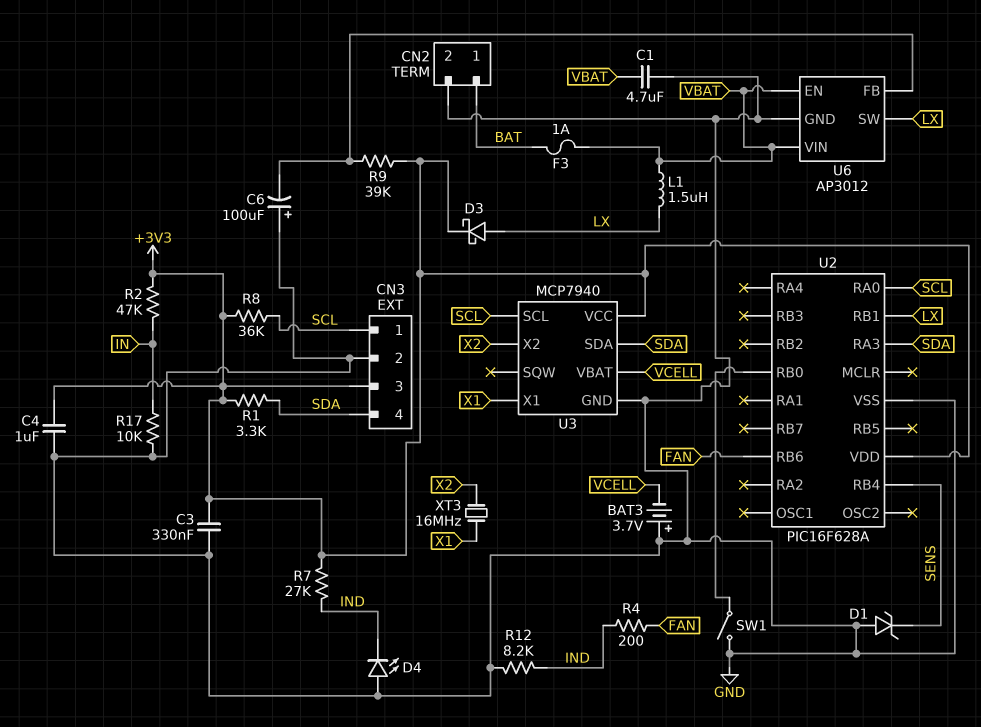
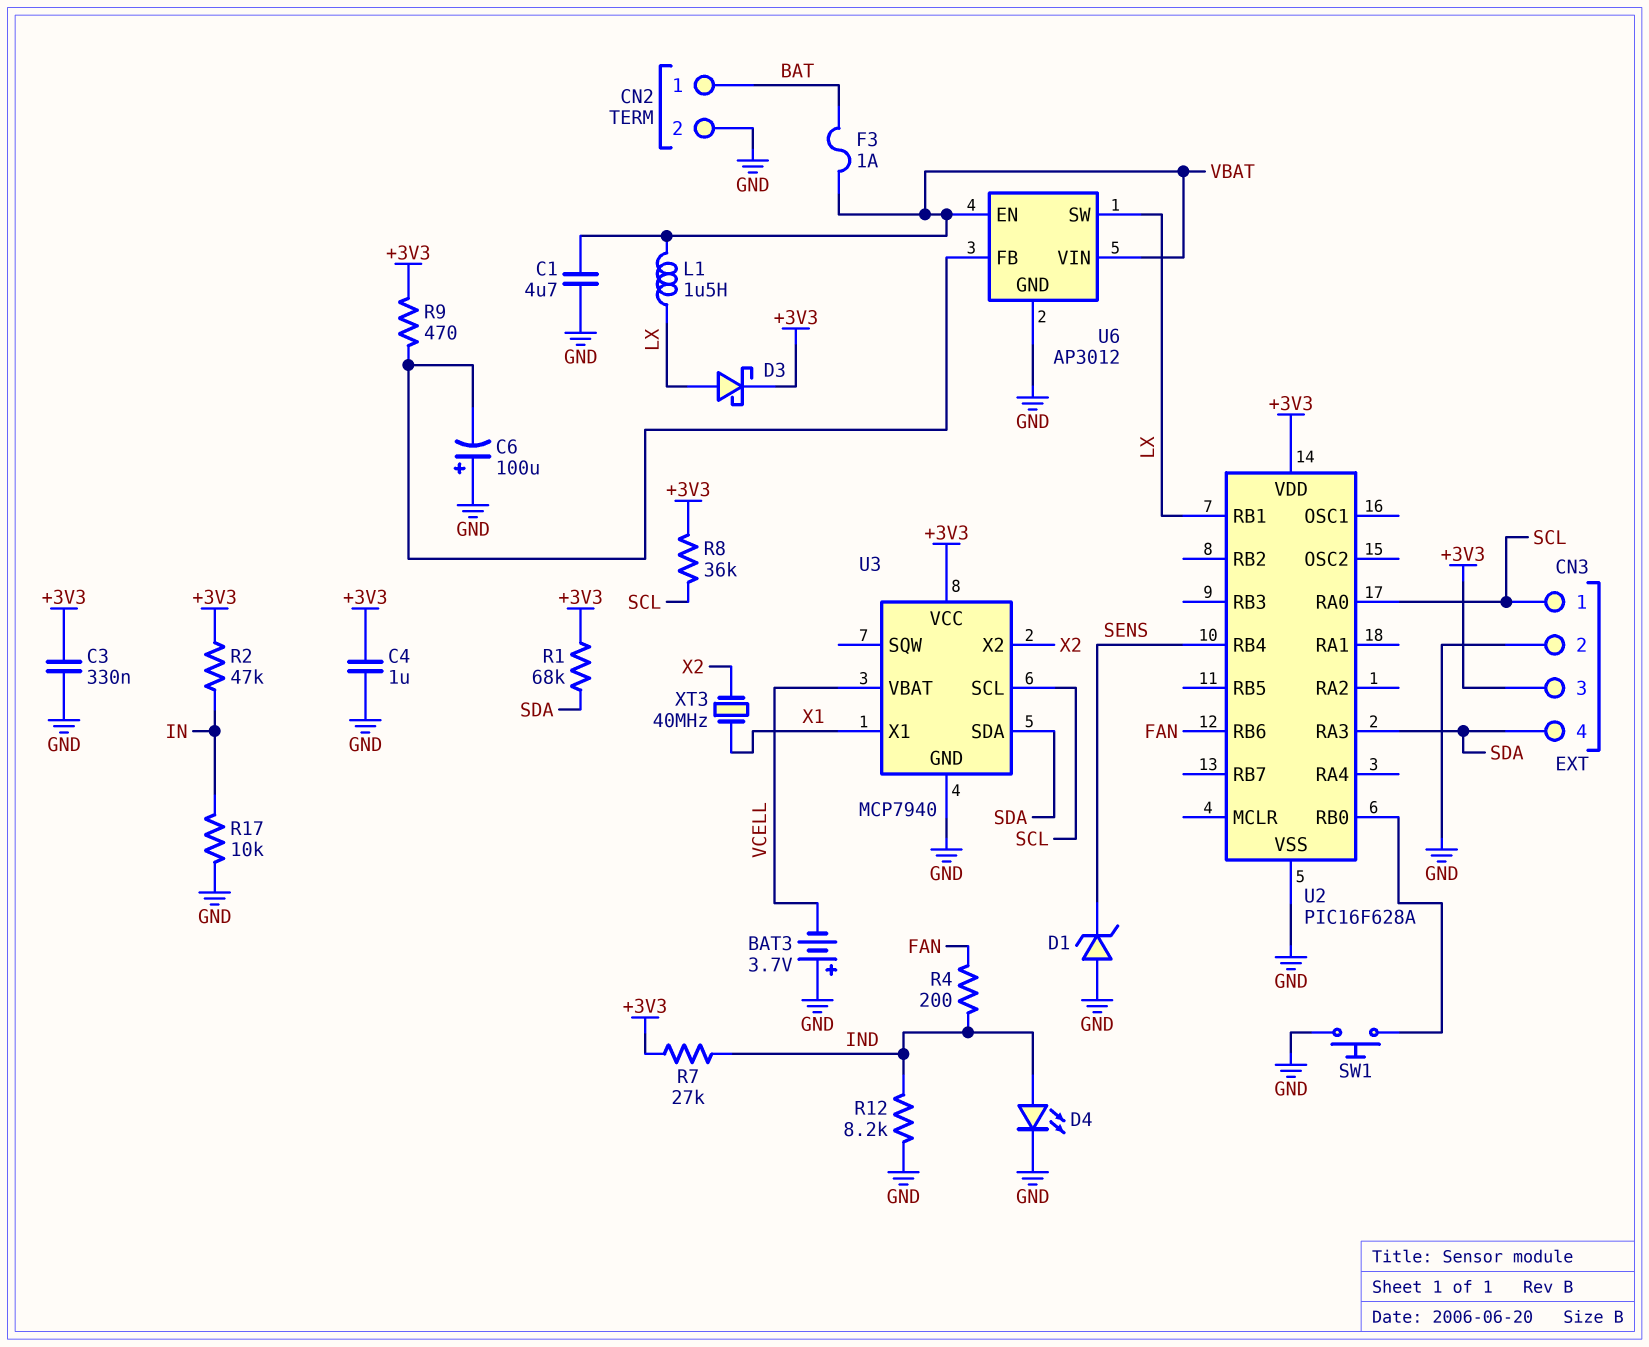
D4: LED (A GND, K IND) -> LED (A IND, K GND)
R1: 3.3k (+3V3, SDA) -> 68k (+3V3, SDA)
R9: 39k (+3V3, U6/FB) -> 470 (+3V3, U6/FB)
SW1: switch (GND, U2/RB0) -> button (GND, U2/RB0)
XT3: 16MHz (X1, X2) -> 40MHz (X1, X2)

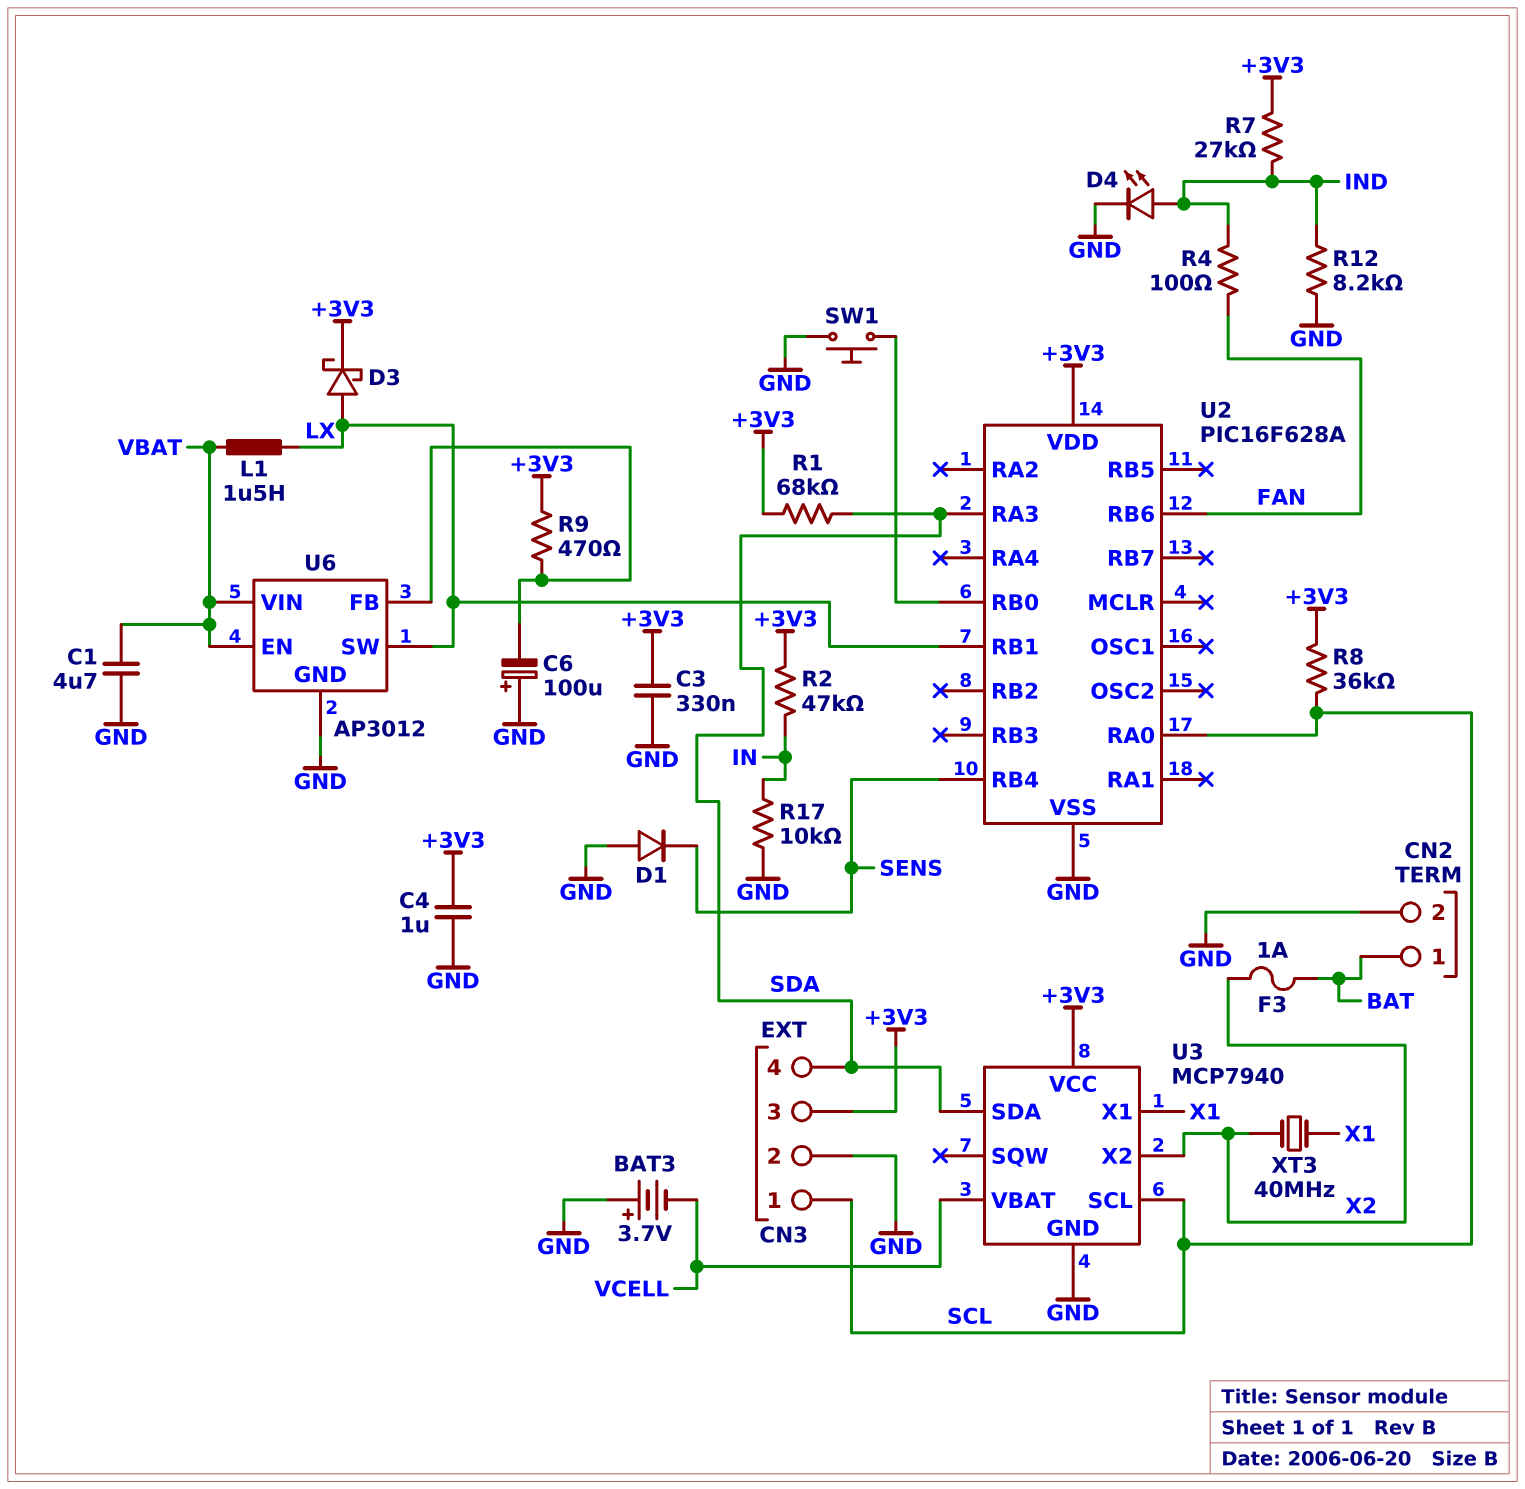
D1: zener (A GND, K SENS) -> diode (A GND, K SENS)
F3: 1A (BAT, VBAT) -> 1A (BAT, X2)
R4: 200 (FAN, IND) -> 100 (FAN, IND)

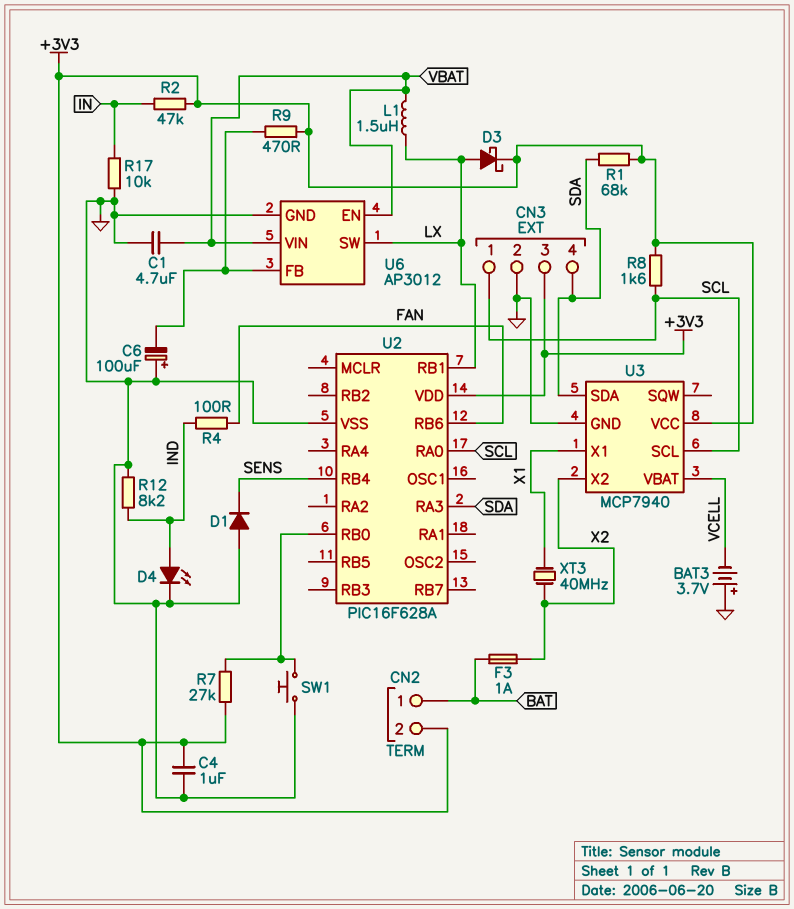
C3: 330nF (+3V3, GND) -> none
CN2 pin 2: GND -> +3V3
R7: 27k (+3V3, IND) -> 27k (+3V3, U2/RB0)
R8: 36k (+3V3, SCL) -> 1.6k (+3V3, SCL)

